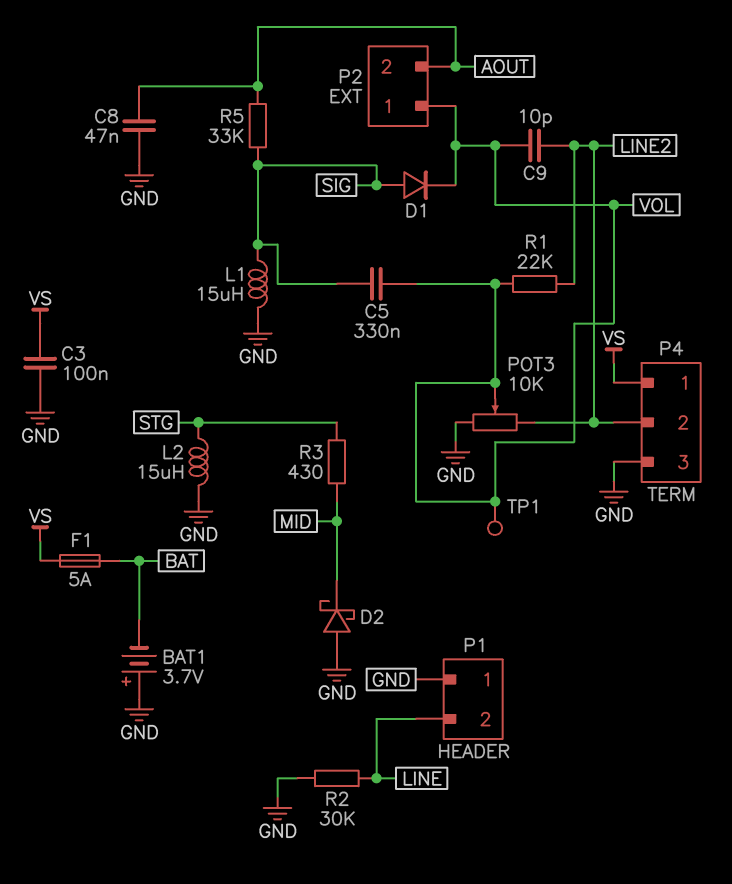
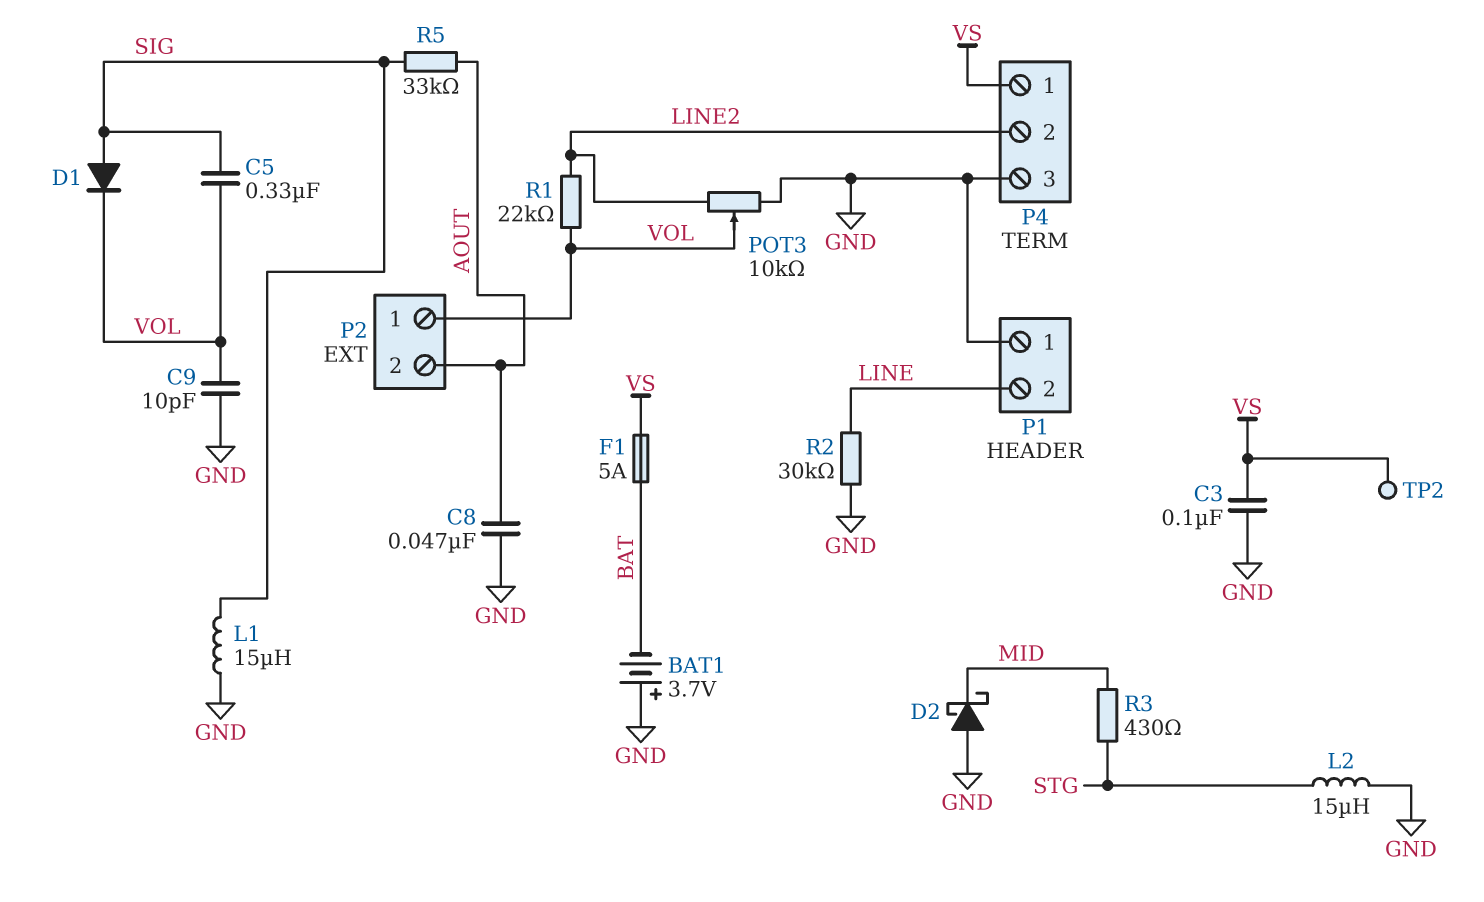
C9: 10pF (LINE2, VOL) -> 10pF (GND, VOL)
TP1: test point (VOL) -> none
TP2: none -> test point (VS)

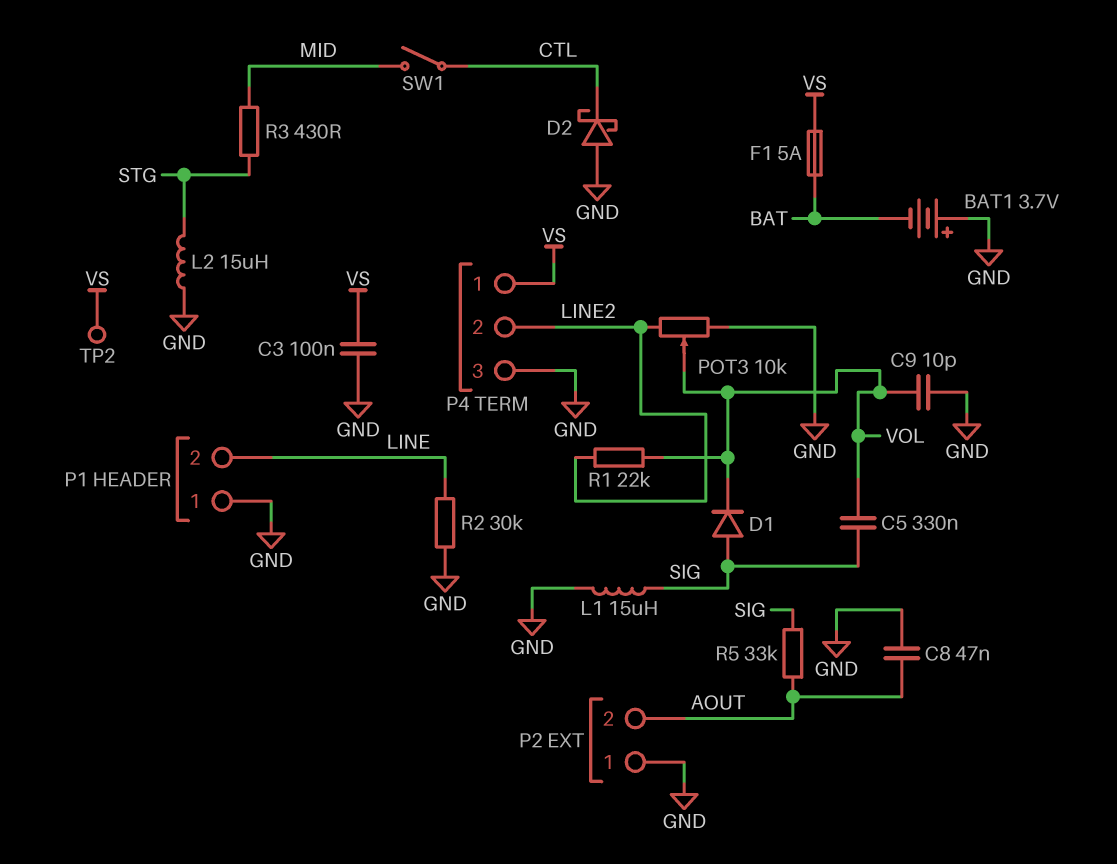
D2: schottky (A GND, K MID) -> schottky (A GND, K CTL)
P2 pin 1: VOL -> GND
SW1: none -> switch (CTL, MID)

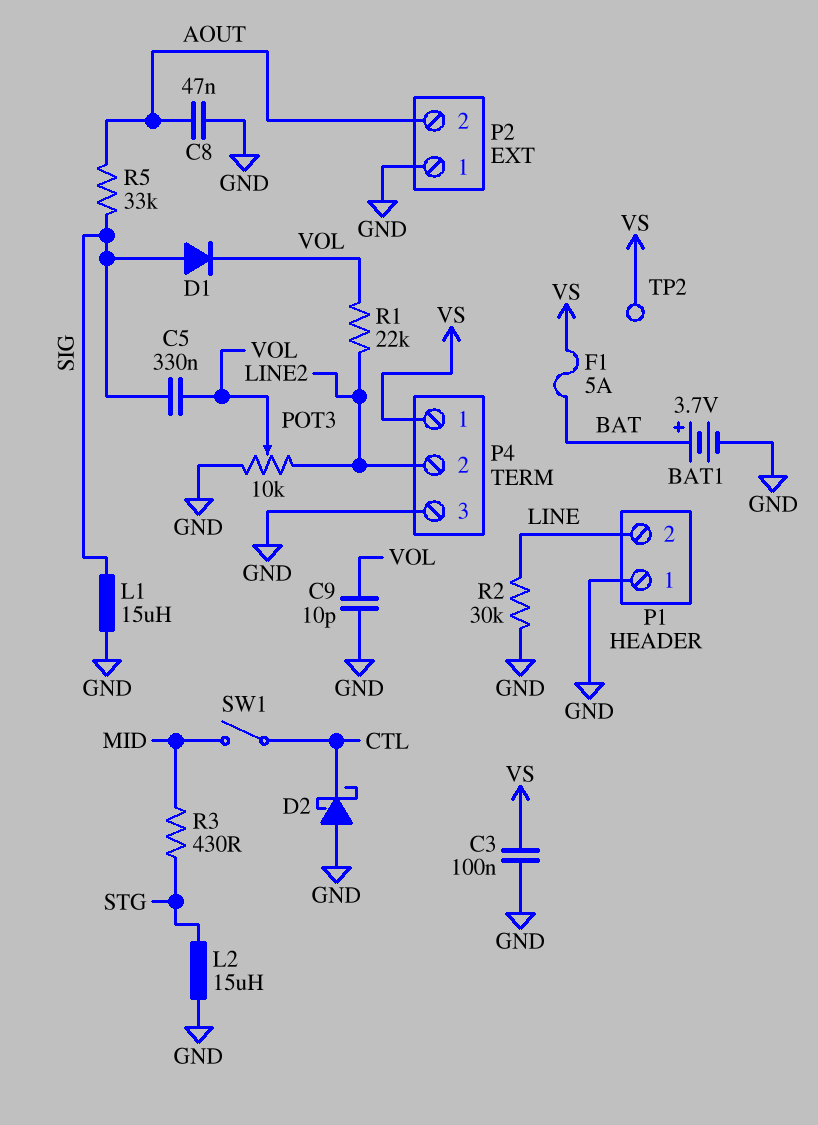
BAT1: 3.7V (plus GND, minus BAT) -> 3.7V (plus BAT, minus GND)

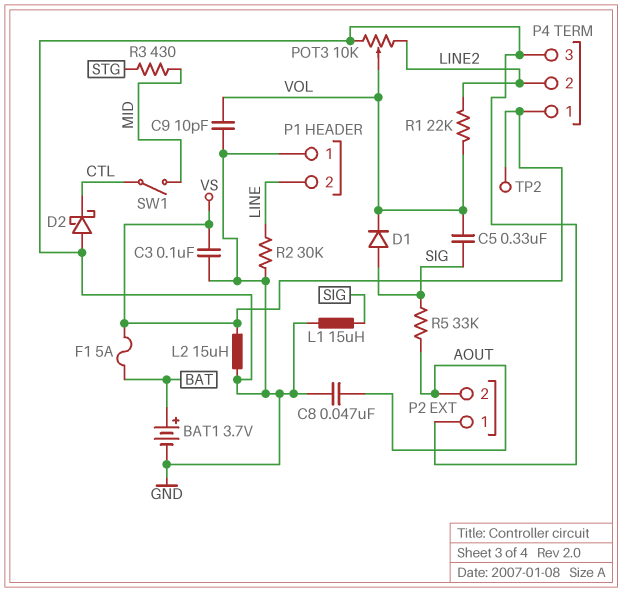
L2: 15uH (GND, STG) -> 15uH (GND, VS)

